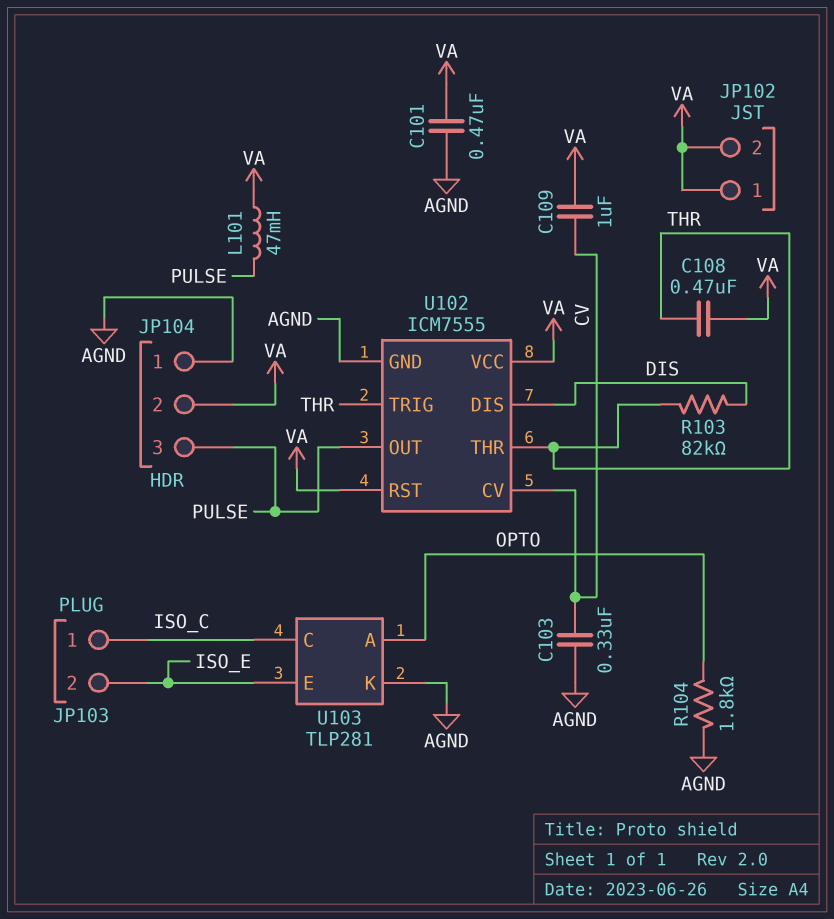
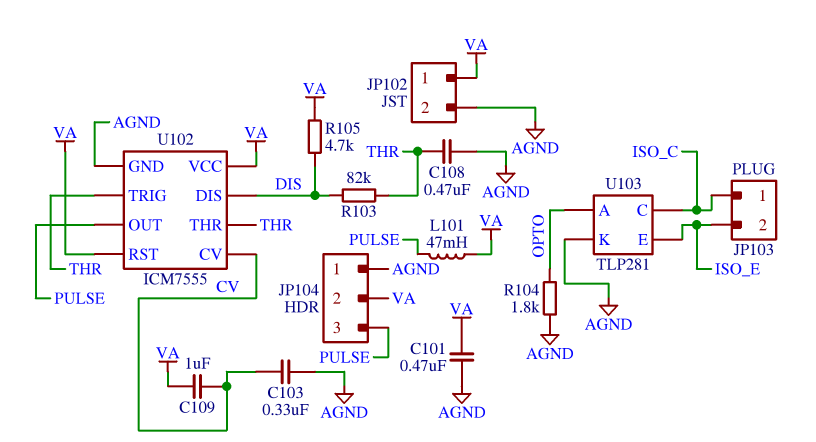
C108: 470nF (THR, VA) -> 470nF (AGND, THR)
JP102 pin 2: VA -> AGND
R105: none -> 4.7k (DIS, VA)

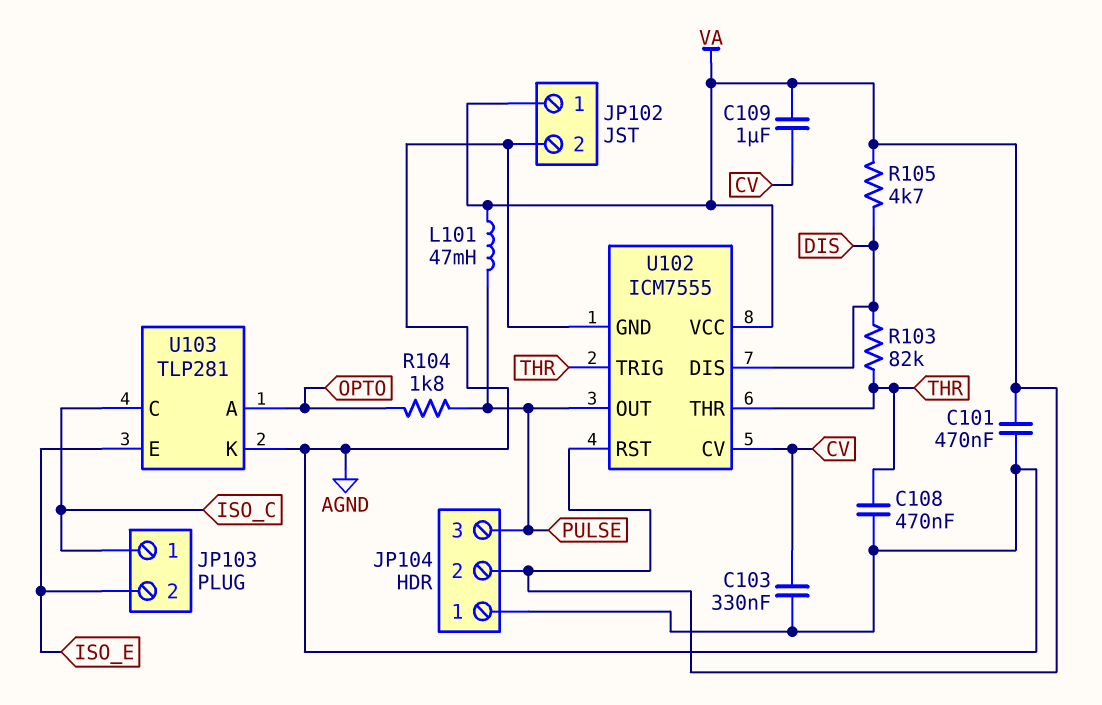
R104: 1.8k (AGND, OPTO) -> 1.8k (OPTO, PULSE)

